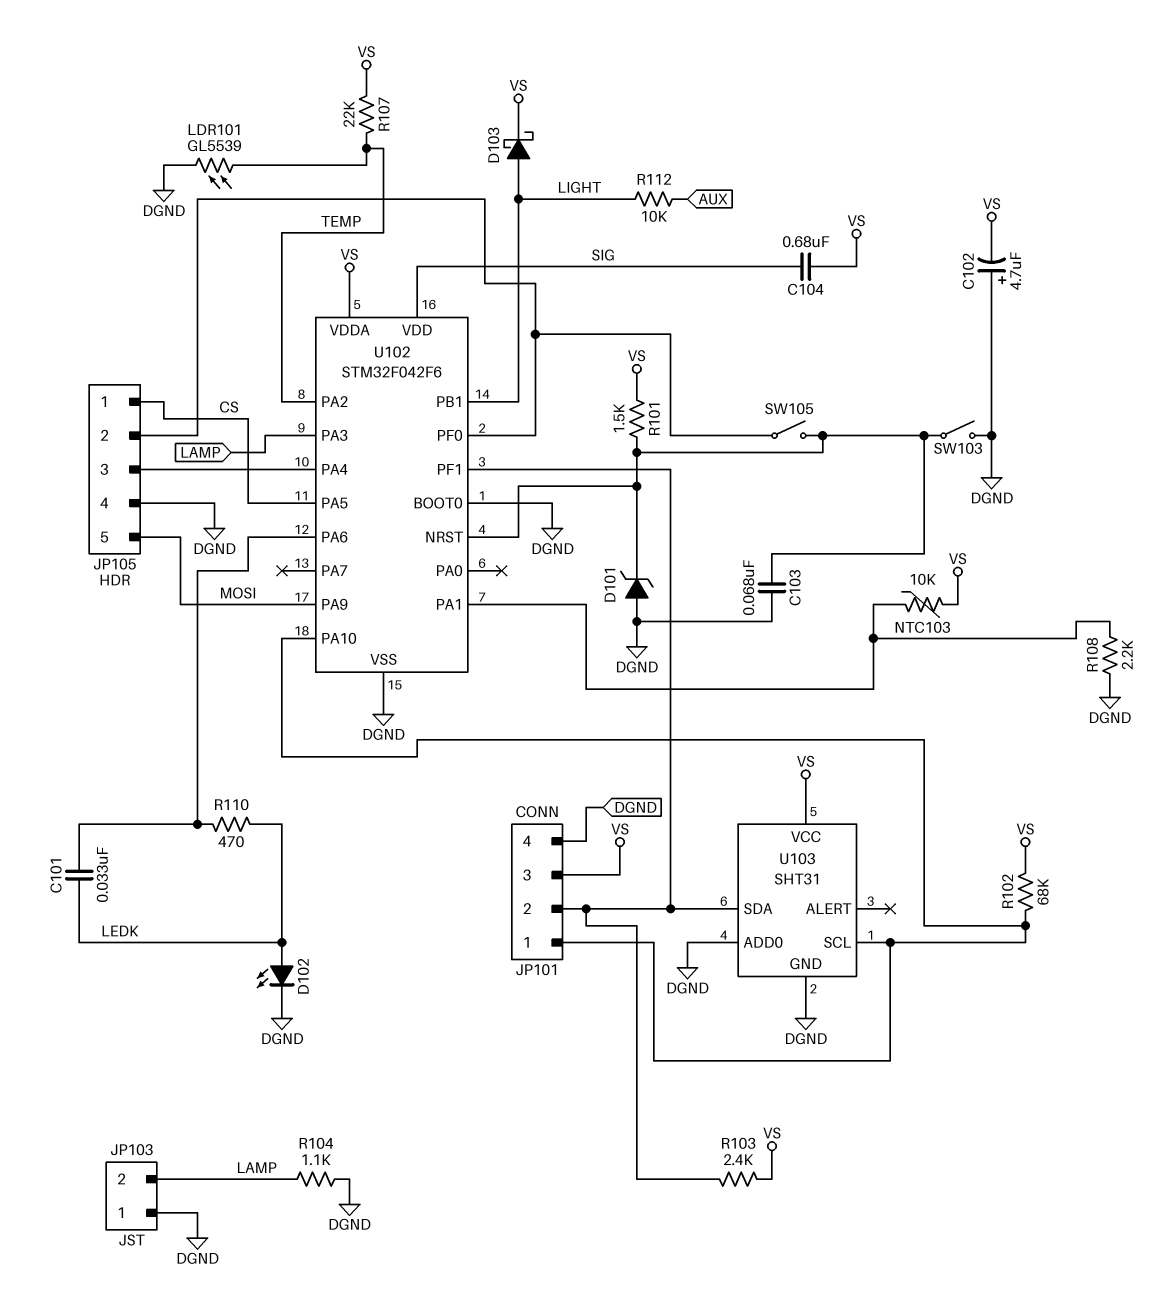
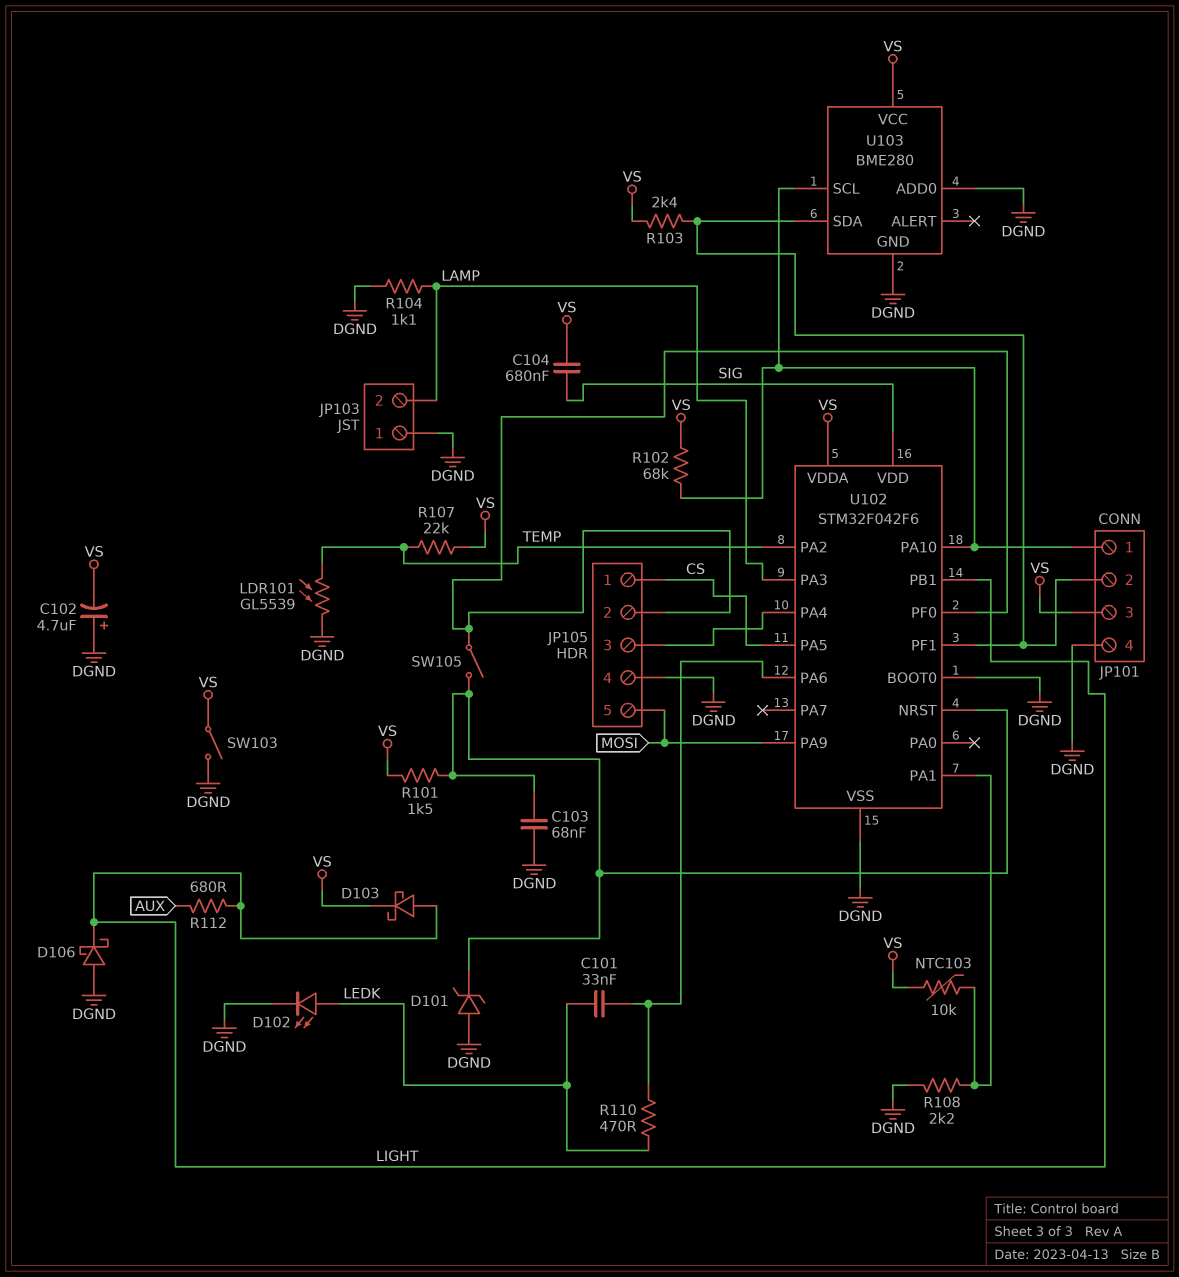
D106: none -> schottky (A DGND, K LIGHT)
R112: 10k (AUX, LIGHT) -> 680 (AUX, LIGHT)
SW103: switch (DGND, U102/NRST) -> switch (DGND, VS)
U103: SHT31 -> BME280

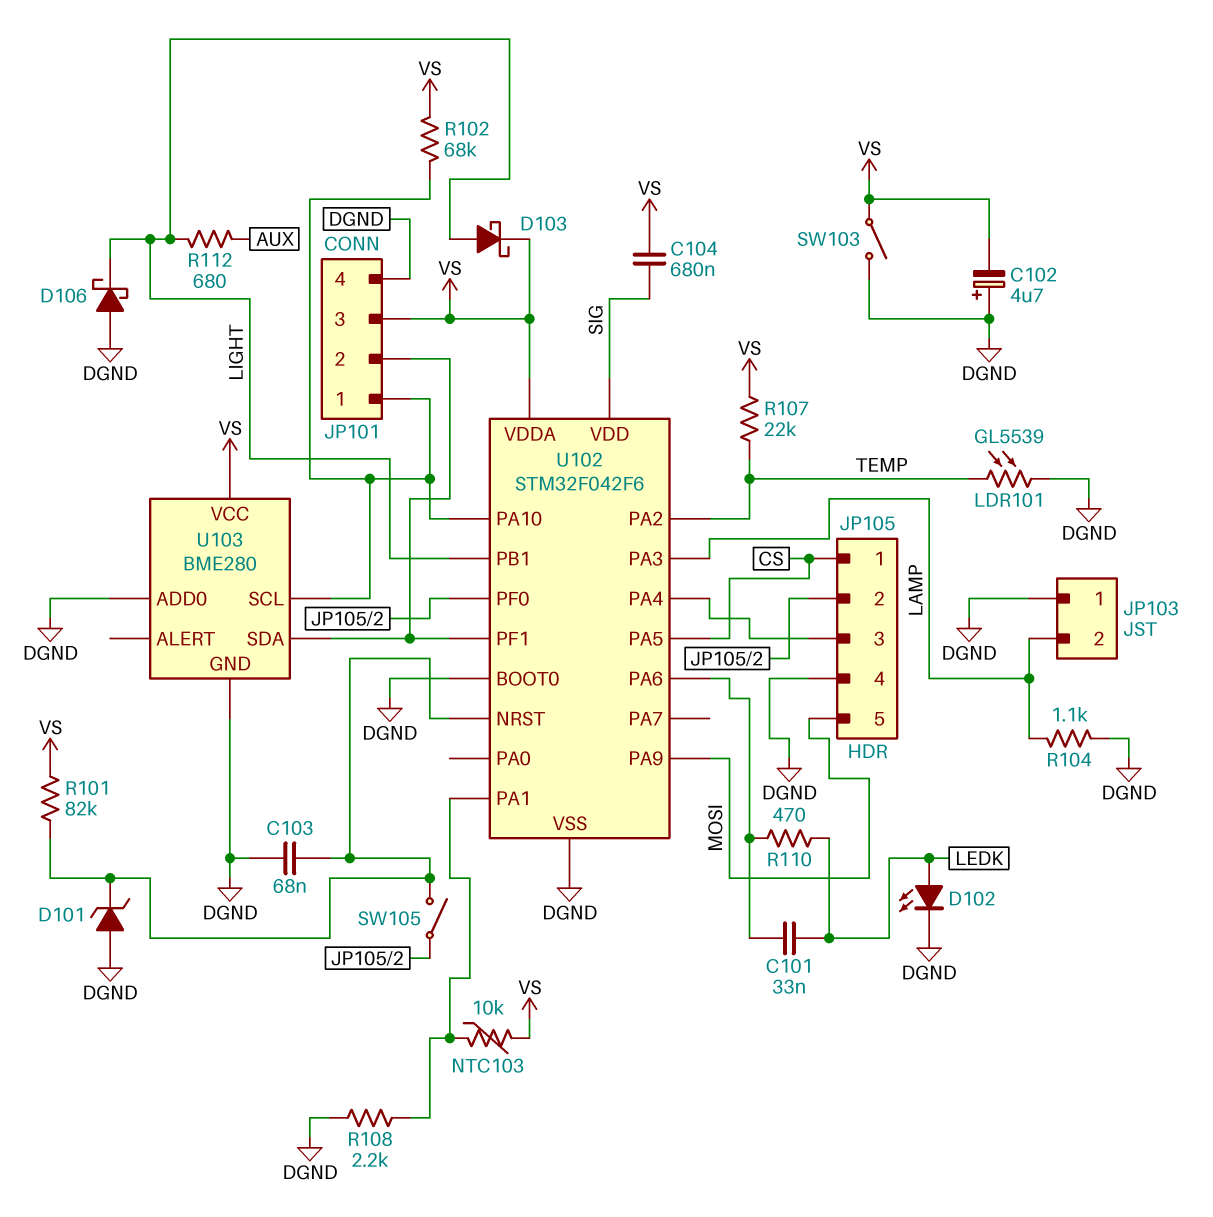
R101: 1.5k (U102/NRST, VS) -> 82k (U102/NRST, VS)
R103: 2.4k (JP101/2, VS) -> none

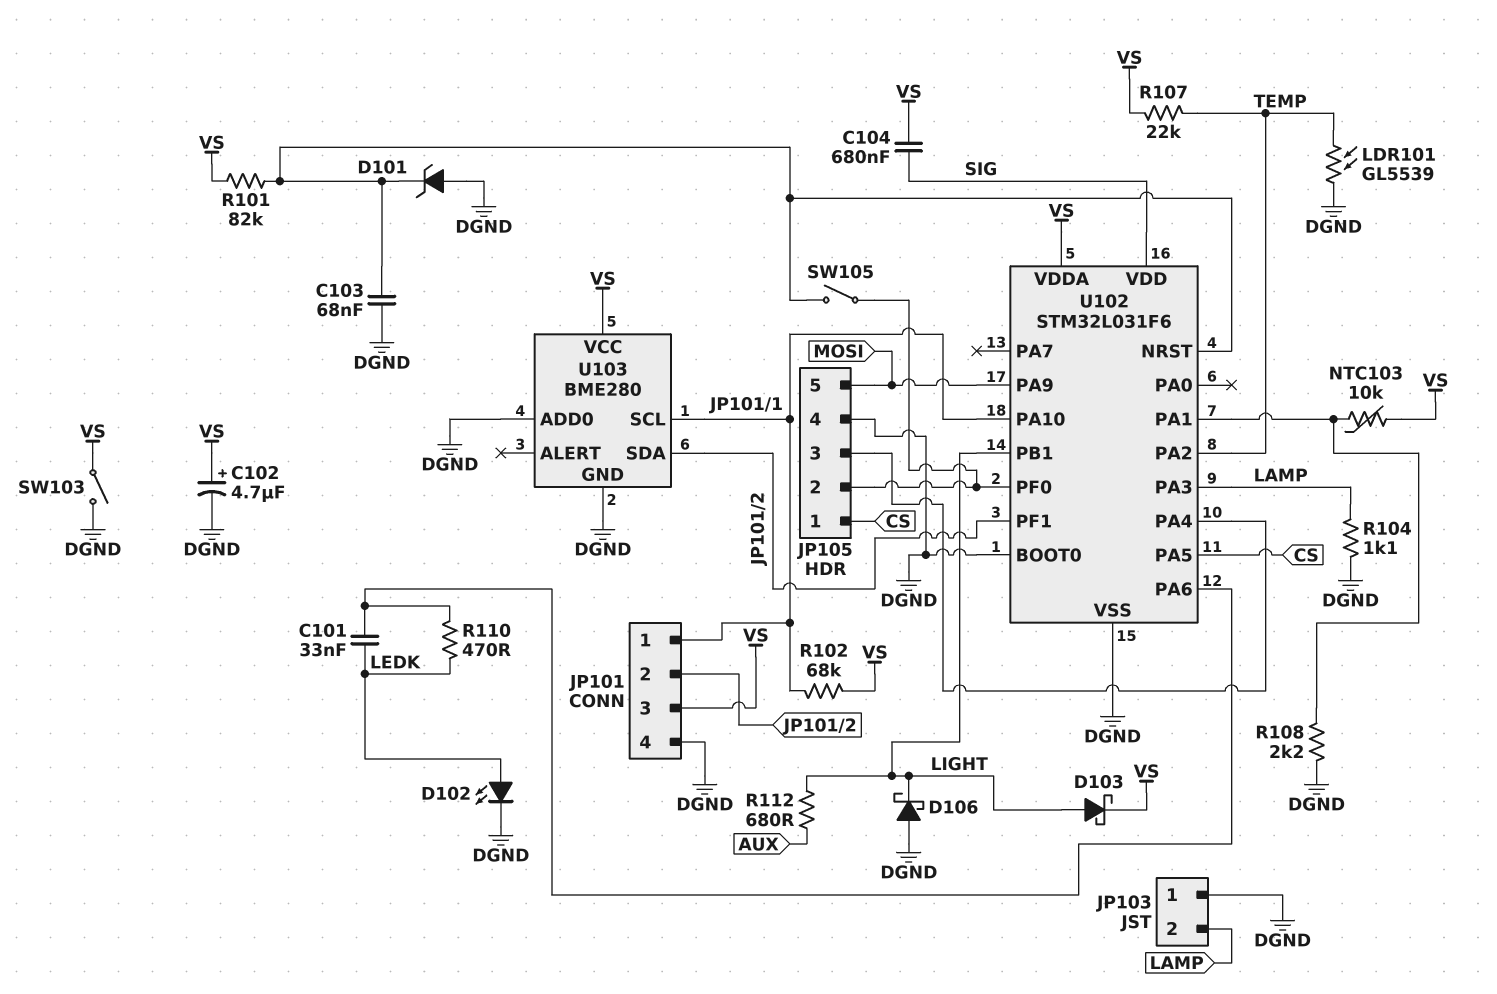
C102: 4.7uF (plus DGND, minus VS) -> 4.7uF (plus VS, minus DGND)
U102: STM32F042F6 -> STM32L031F6

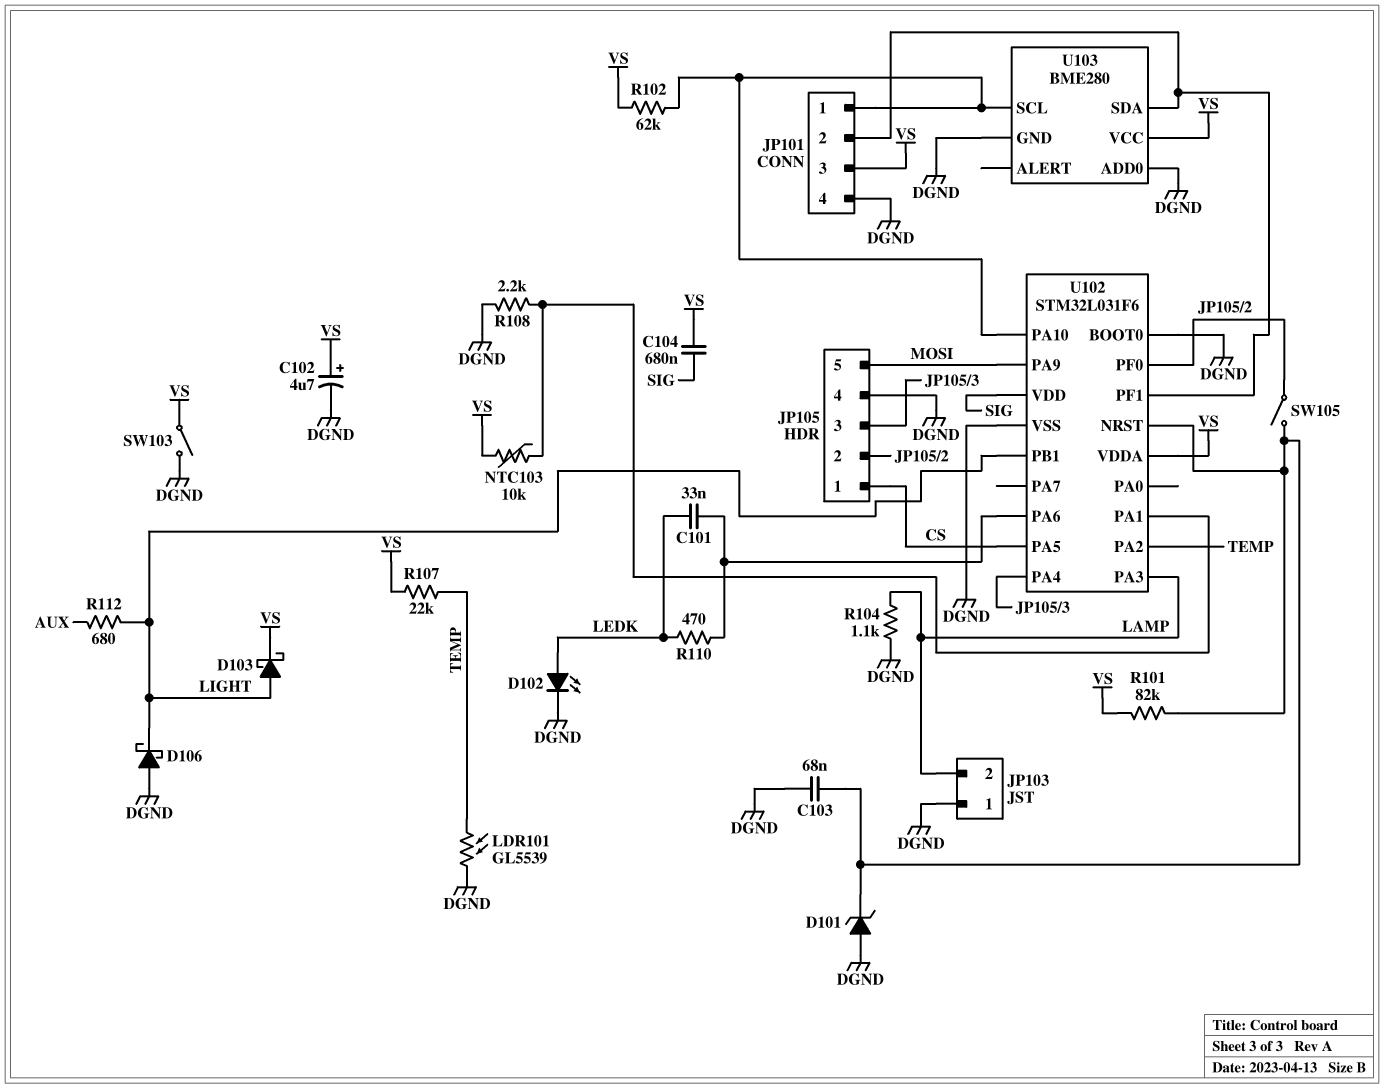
R102: 68k (JP101/1, VS) -> 62k (JP101/1, VS)

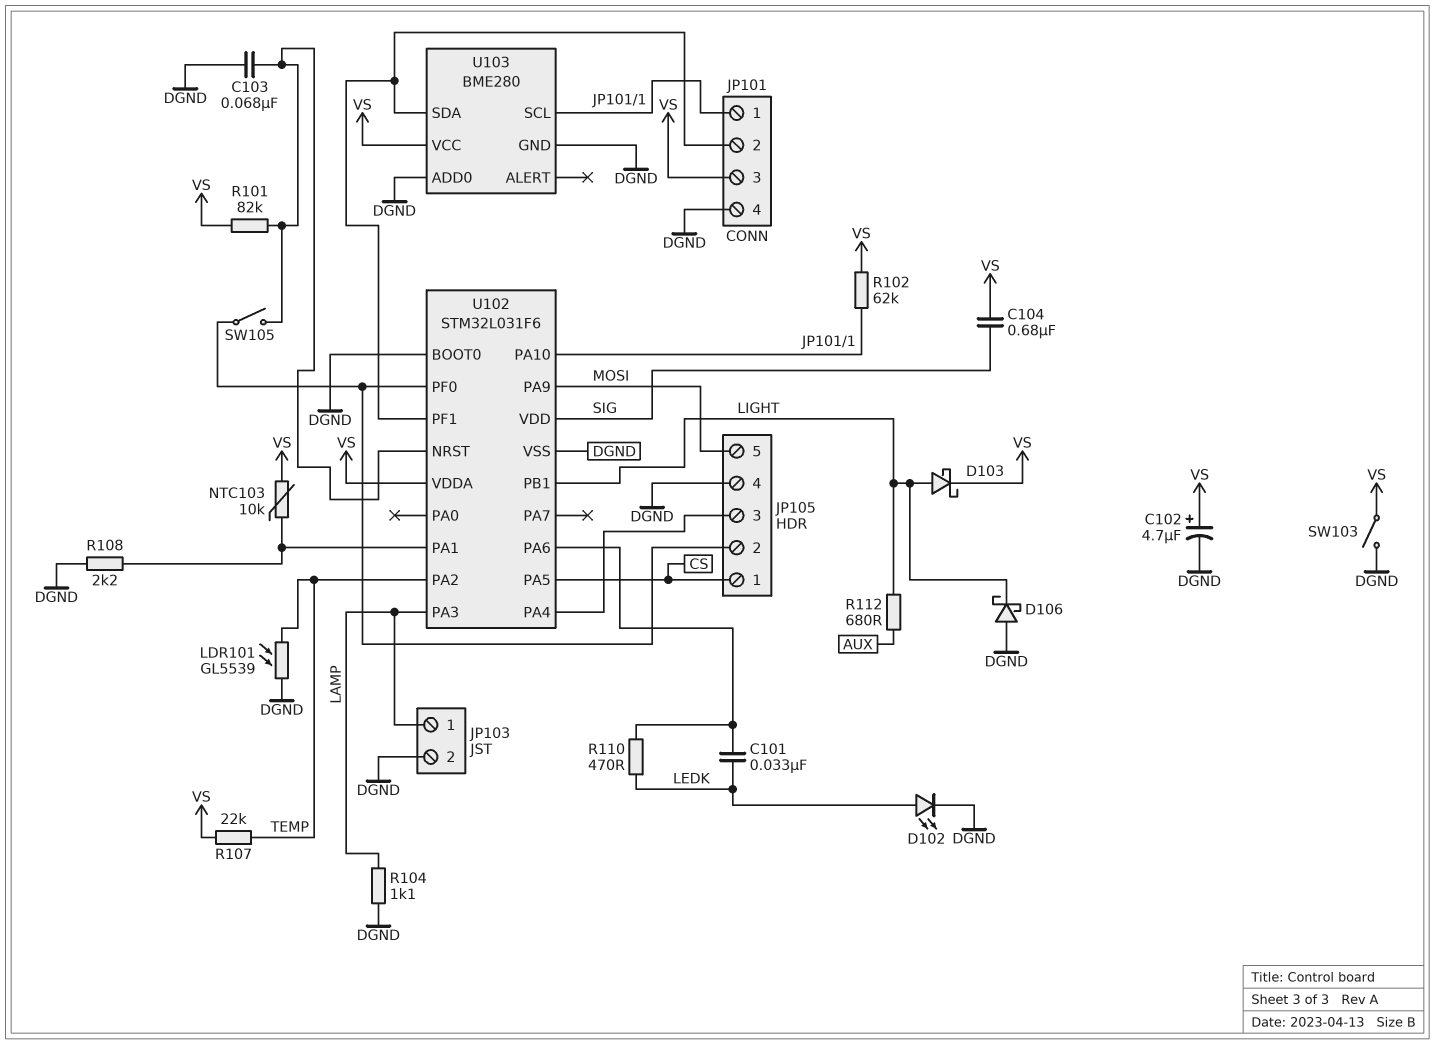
D101: zener (A DGND, K U102/NRST) -> none
JP103 pin 1: DGND -> LAMP
JP103 pin 2: LAMP -> DGND

